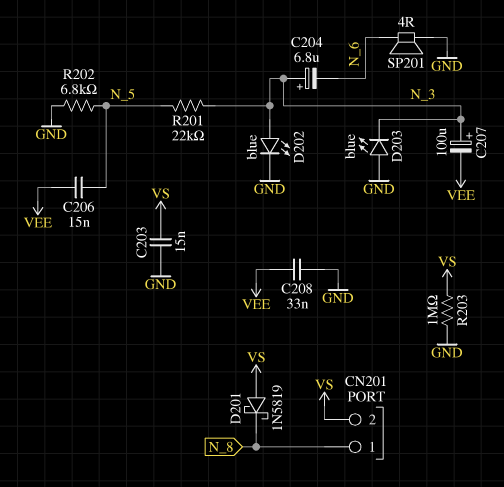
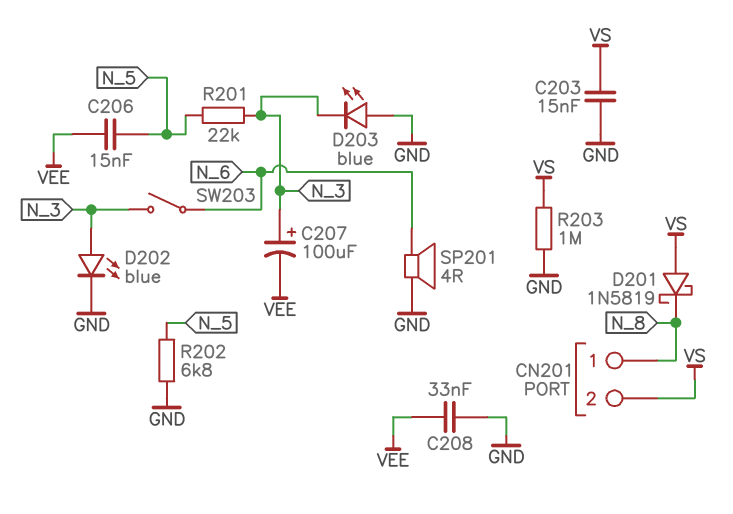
C204: 6.8uF (plus N_3, minus N_6) -> none
SW203: none -> switch (N_3, N_6)

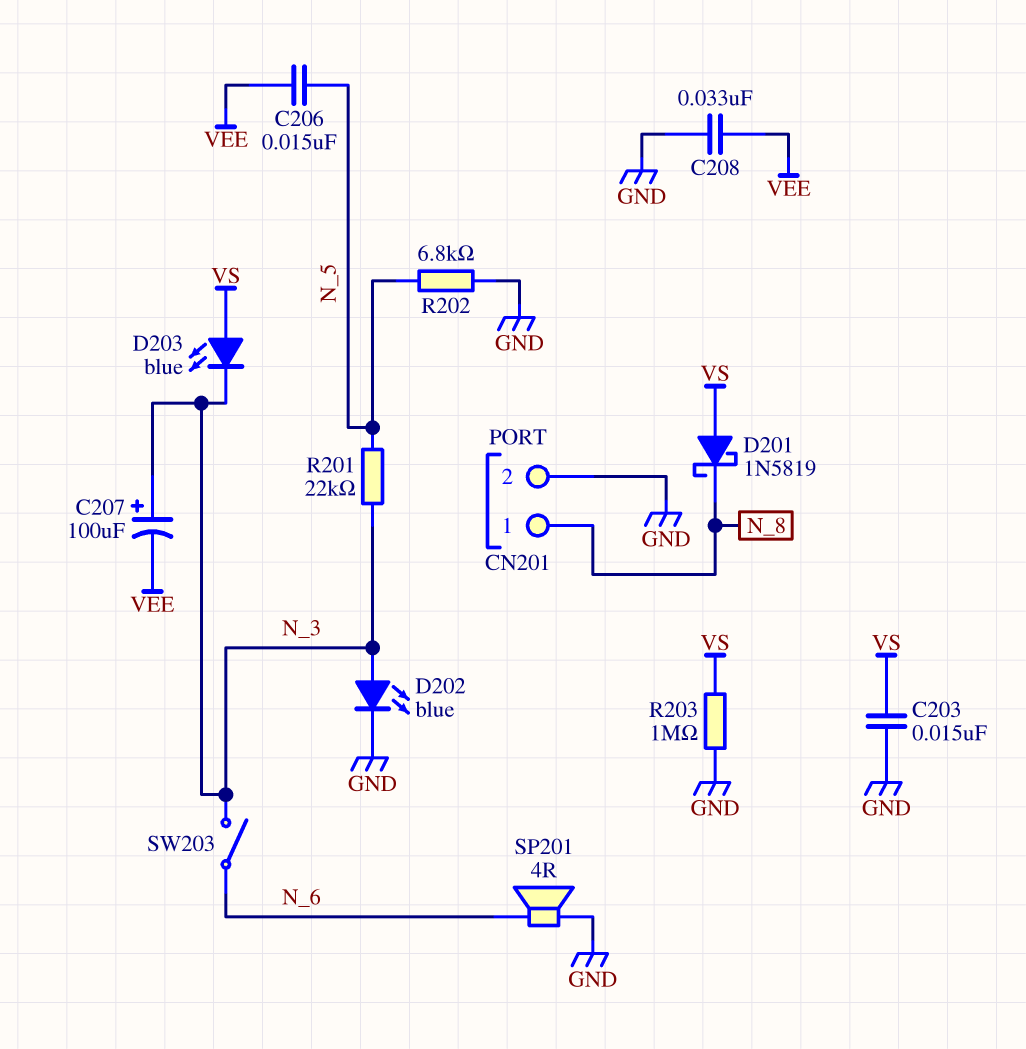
CN201 pin 2: VS -> GND
D203: LED blue (A GND, K N_3) -> LED blue (A VS, K N_3)

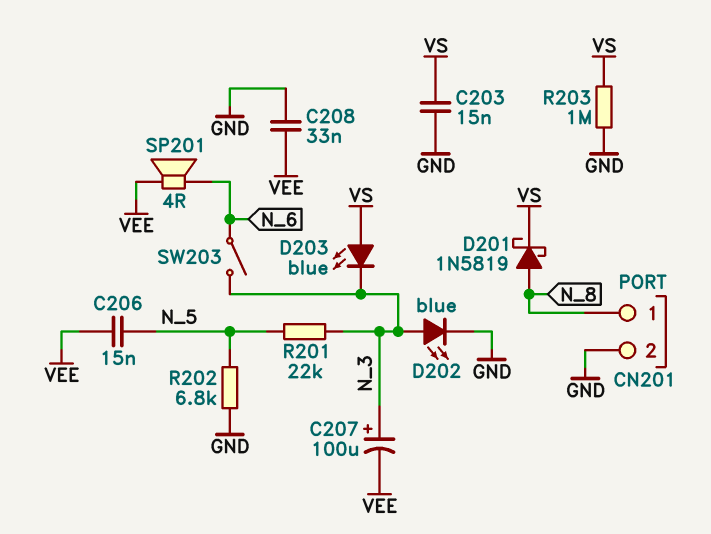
D201: schottky 1N5819 (A VS, K N_8) -> schottky 1N5819 (A N_8, K VS)
SP201: speaker 4R (GND, N_6) -> speaker 4R (N_6, VEE)

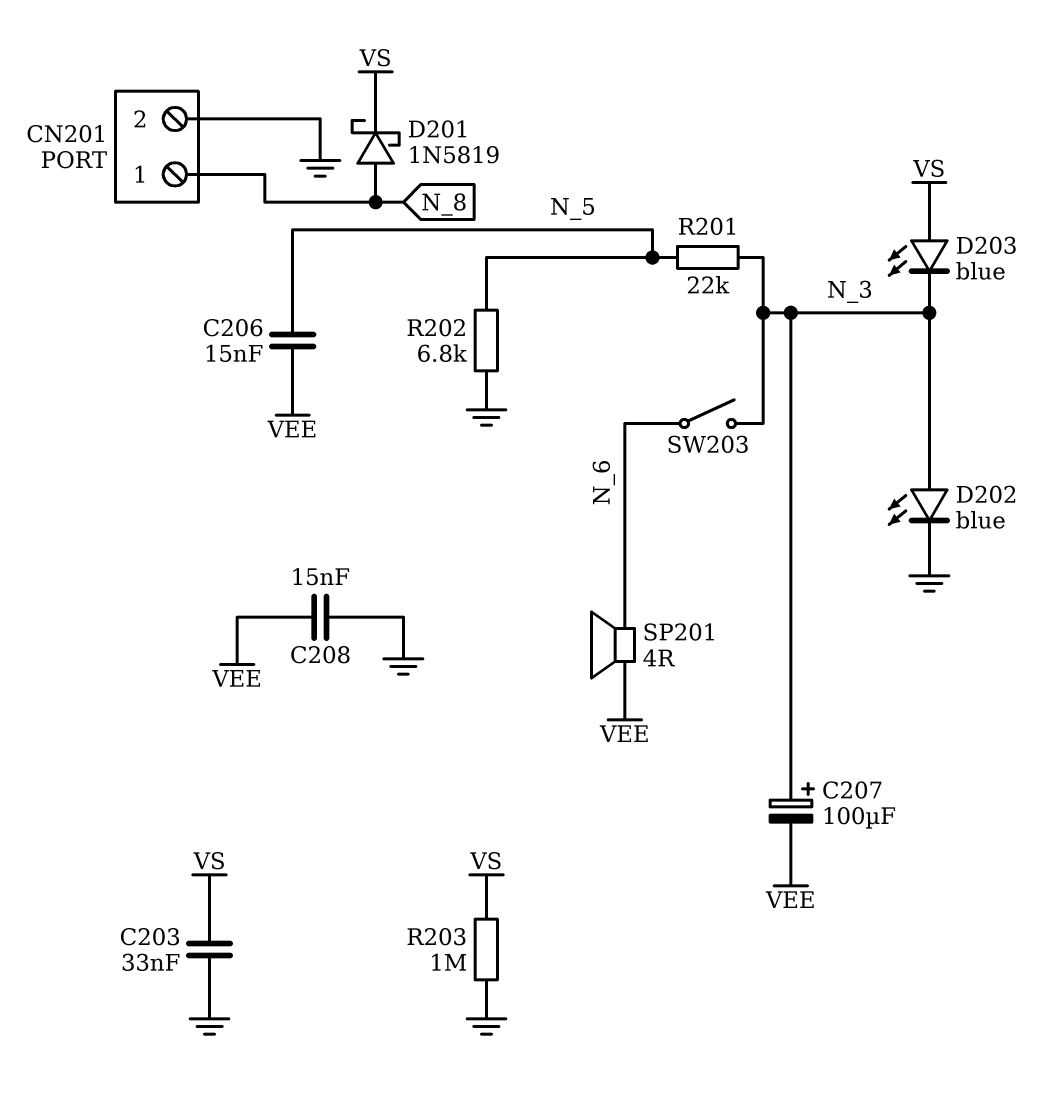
C203: 15nF (GND, VS) -> 33nF (GND, VS)
C208: 33nF (GND, VEE) -> 15nF (GND, VEE)

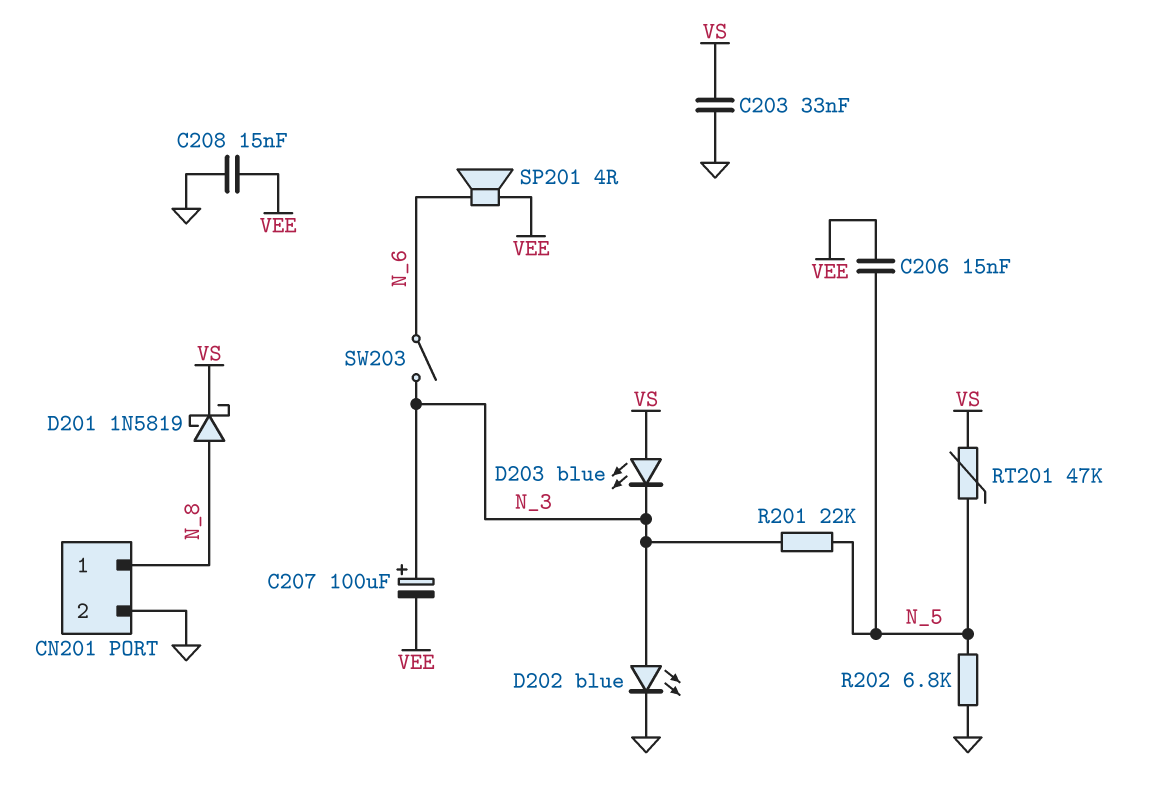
R203: 1M (GND, VS) -> none
RT201: none -> 47k (N_5, VS)

